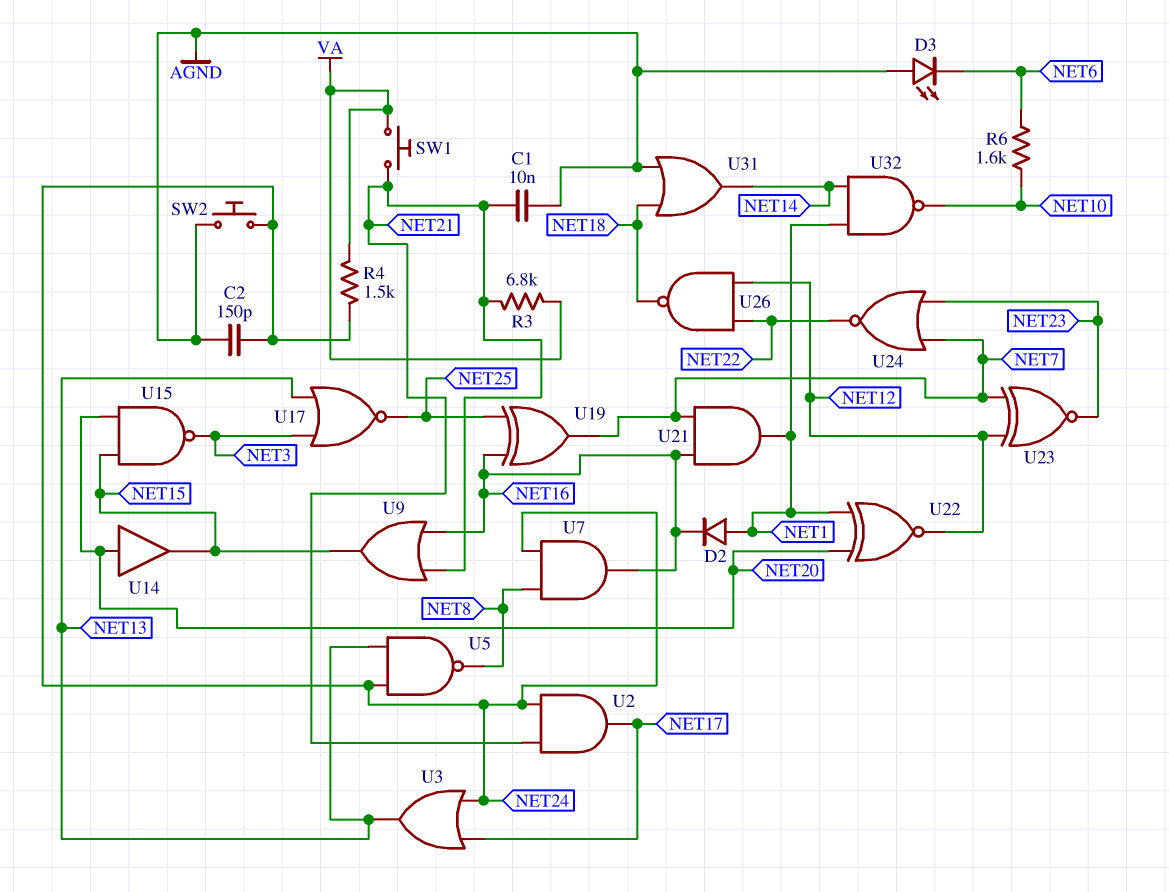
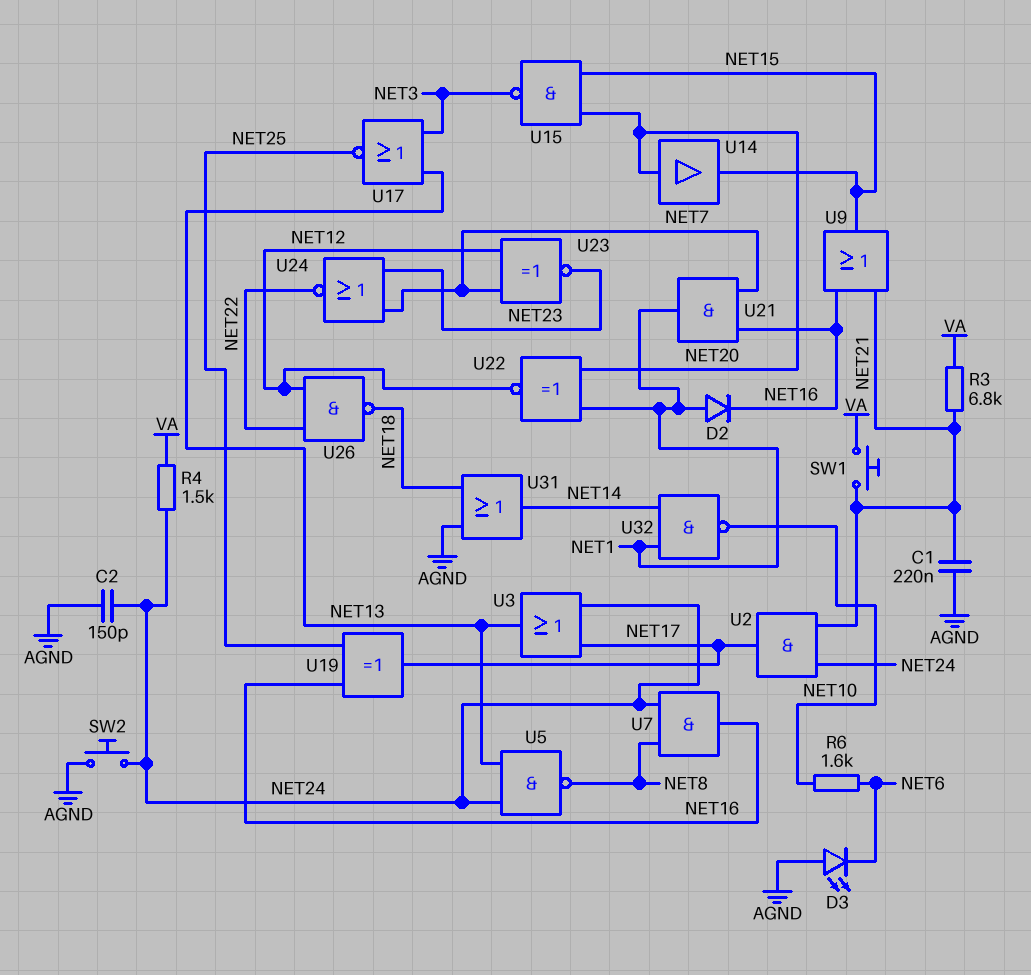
C1: 10nF (AGND, NET21) -> 220nF (AGND, NET21)
U19: XOR (in NET16, in NET25, out NET7) -> XOR (in NET16, in NET25, out NET17)

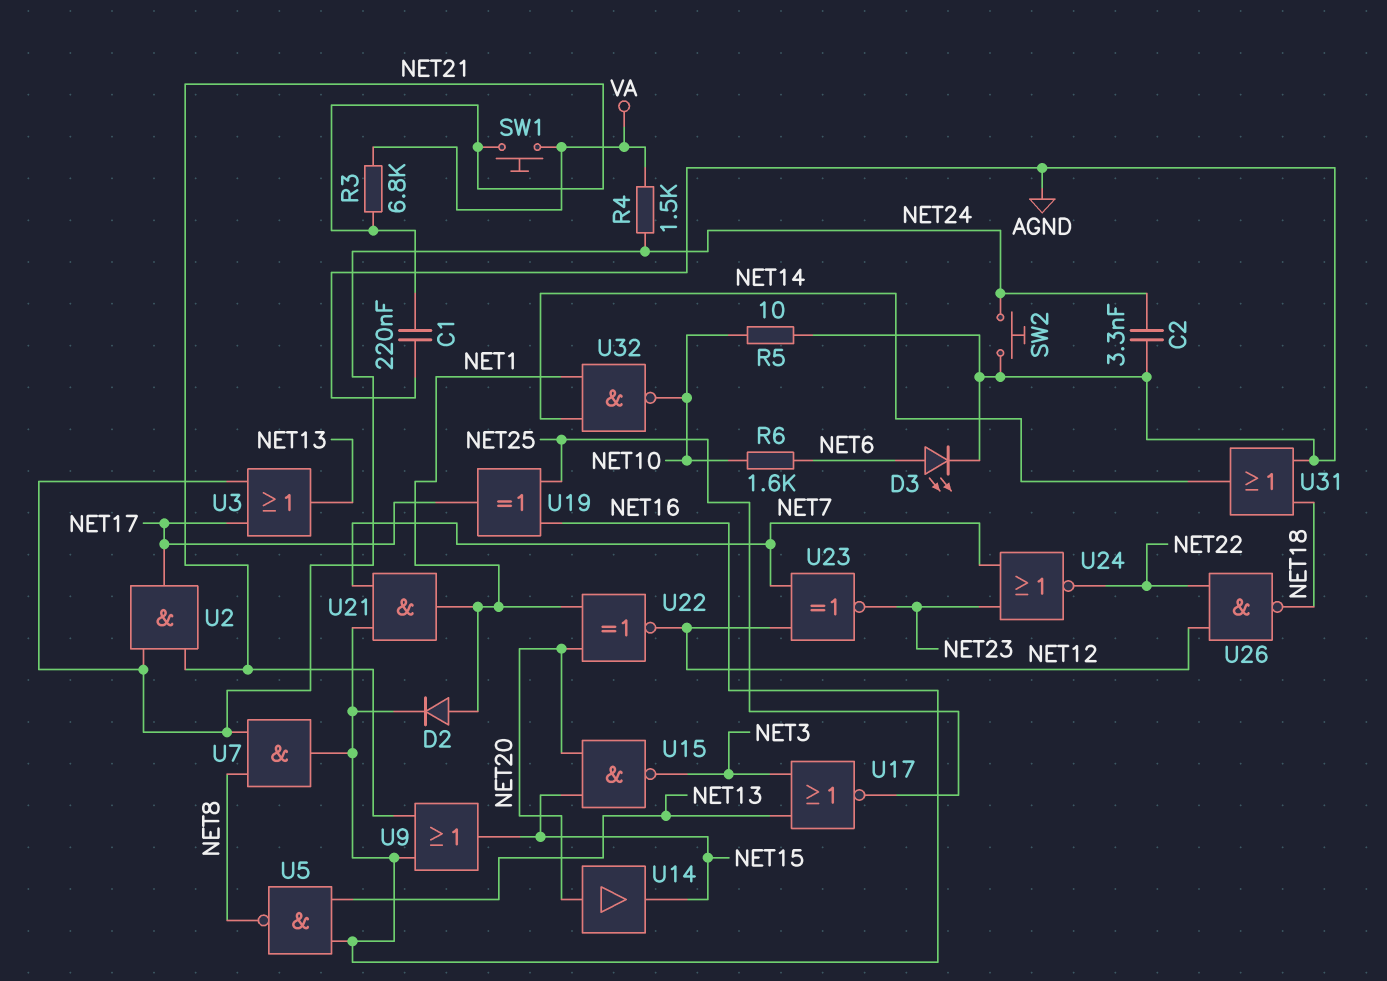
C2: 150pF (AGND, NET24) -> 3.3nF (AGND, NET24)
D3: LED (A AGND, K NET6) -> LED (A NET6, K AGND)
R5: none -> 10 (AGND, NET10)
U5: NAND (in NET13, in NET24, out NET8) -> NAND (in NET13, in NET16, out NET8)

